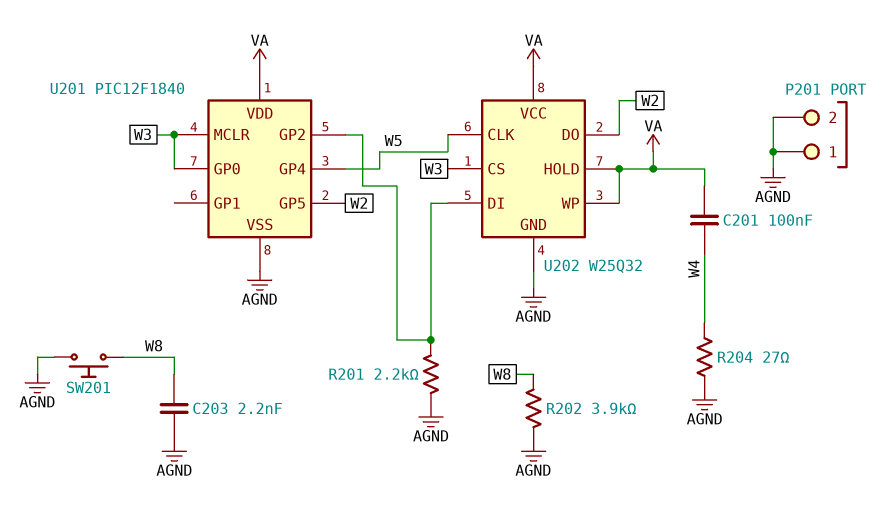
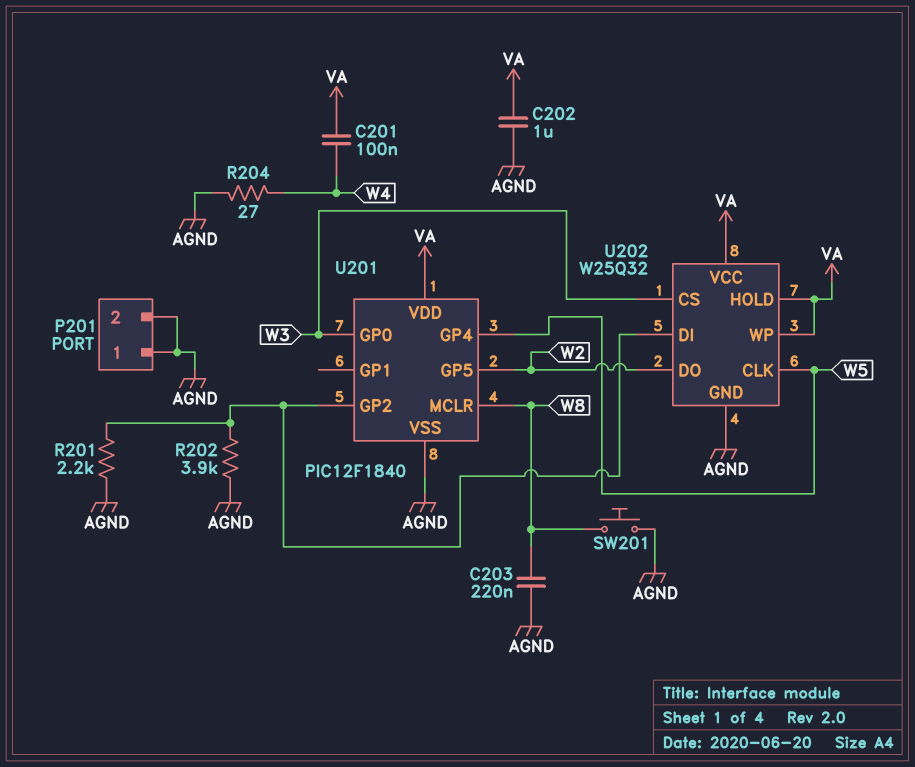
C202: none -> 1uF (AGND, VA)
C203: 2.2nF (AGND, W8) -> 220nF (AGND, W8)
R202: 3.9k (AGND, W8) -> 3.9k (AGND, U201/GP2)
U201 pin MCLR: W3 -> W8

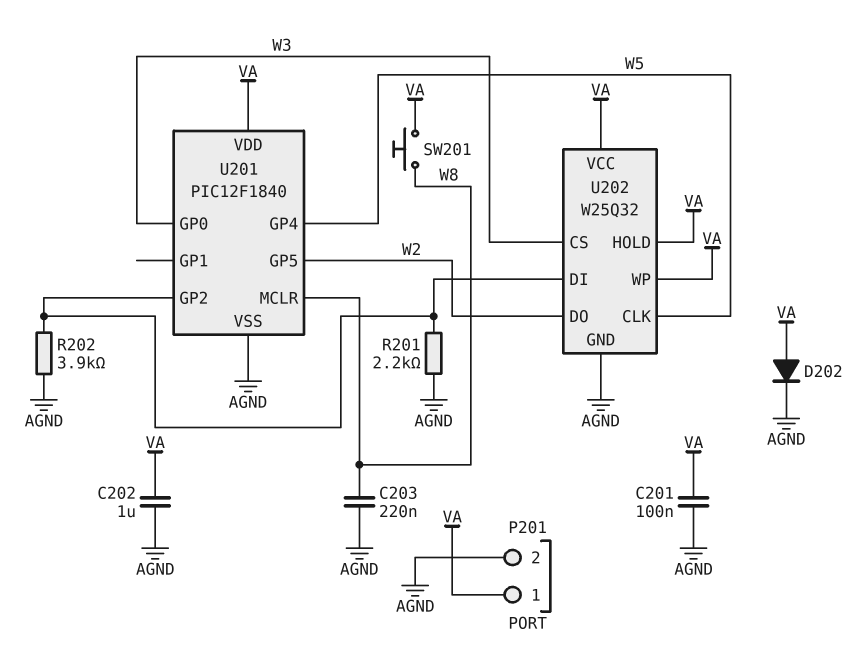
C201: 100nF (VA, W4) -> 100nF (AGND, VA)
D202: none -> diode (A VA, K AGND)
P201 pin 1: AGND -> VA
R204: 27 (AGND, W4) -> none
SW201: button (AGND, W8) -> button (VA, W8)

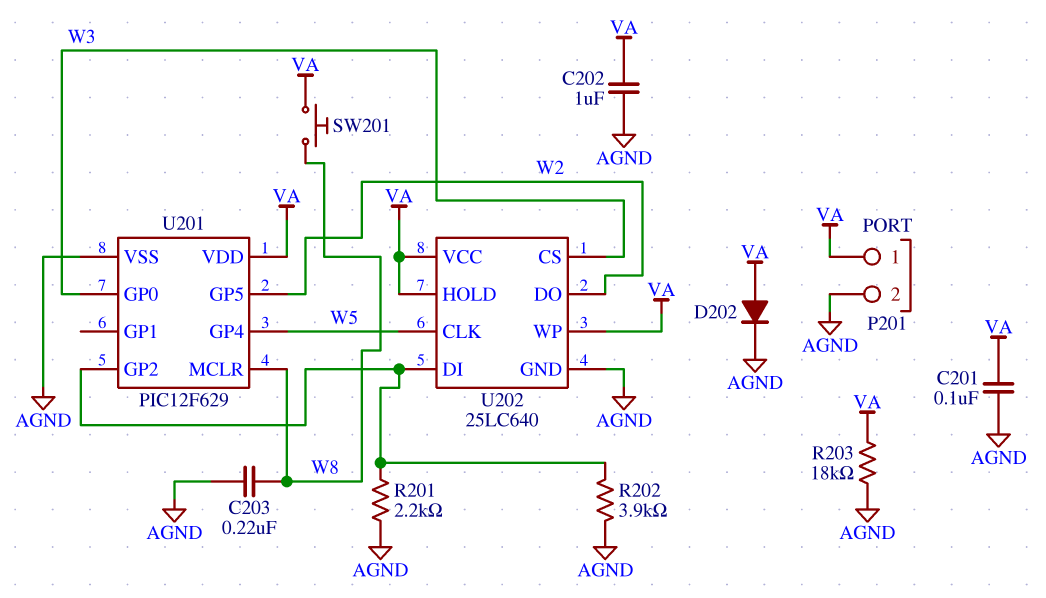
R203: none -> 18k (AGND, VA)
U201: PIC12F1840 -> PIC12F629
U202: W25Q32 -> 25LC640

